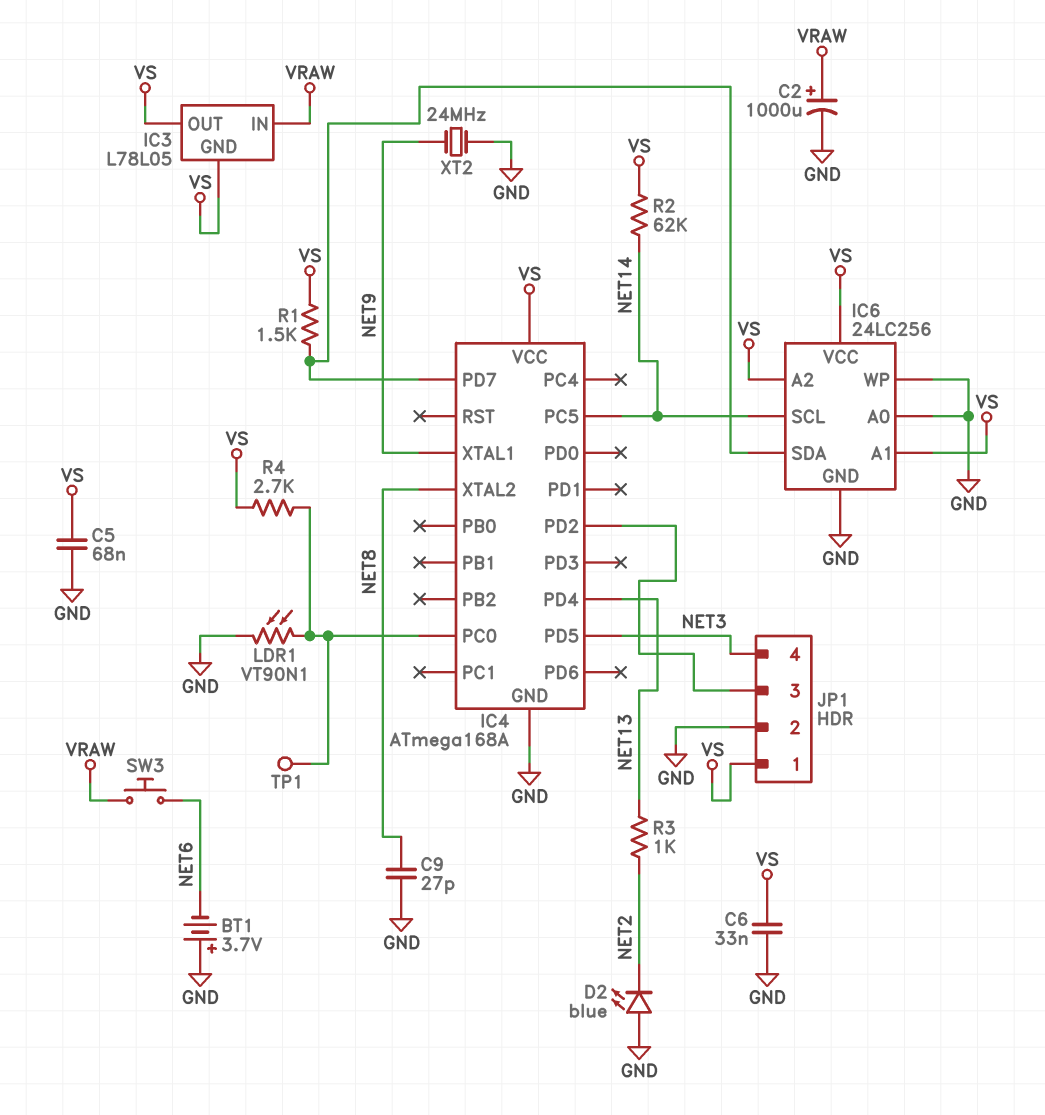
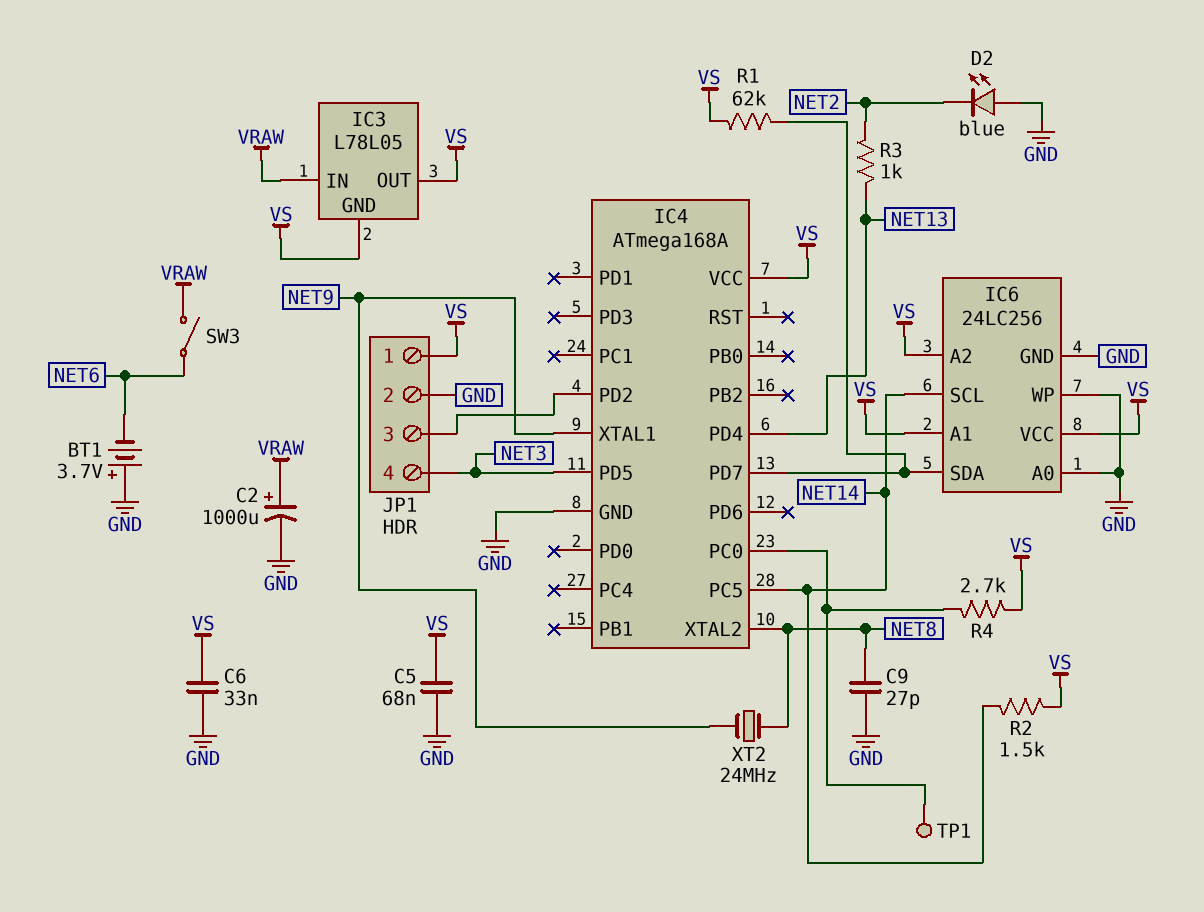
LDR1: VT90N1 (GND, IC4/PC0) -> none
R1: 1.5k (IC4/PD7, VS) -> 62k (IC4/PD7, VS)
R2: 62k (NET14, VS) -> 1.5k (NET14, VS)
SW3: button (NET6, VRAW) -> switch (NET6, VRAW)
XT2: 24MHz (GND, NET9) -> 24MHz (NET8, NET9)

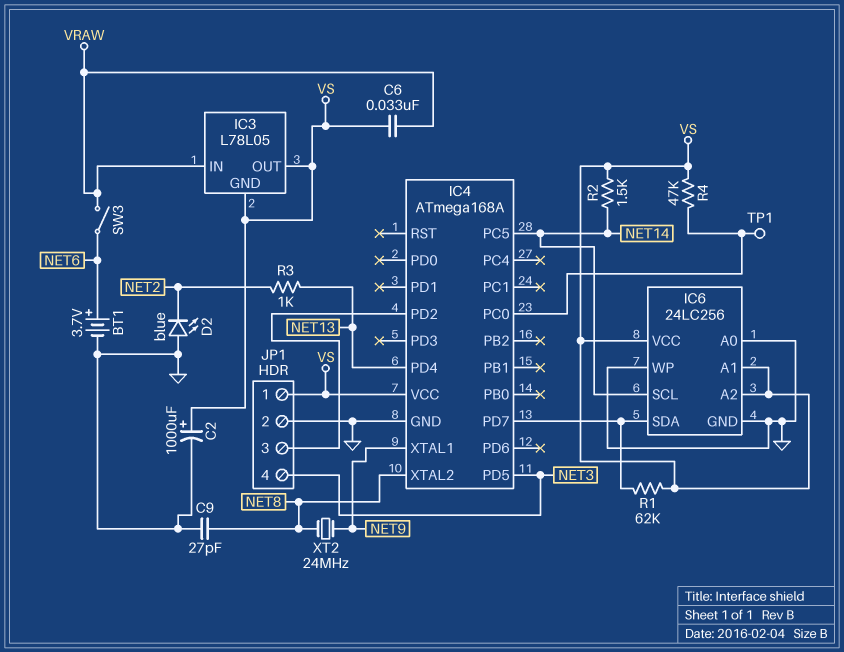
BT1: 3.7V (plus GND, minus NET6) -> 3.7V (plus NET6, minus GND)
C2: 1000uF (plus VRAW, minus GND) -> 1000uF (plus VS, minus GND)
C5: 68nF (GND, VS) -> none
C6: 33nF (GND, VS) -> 33nF (VRAW, VS)
R4: 2.7k (IC4/PC0, VS) -> 47k (IC4/PC0, VS)

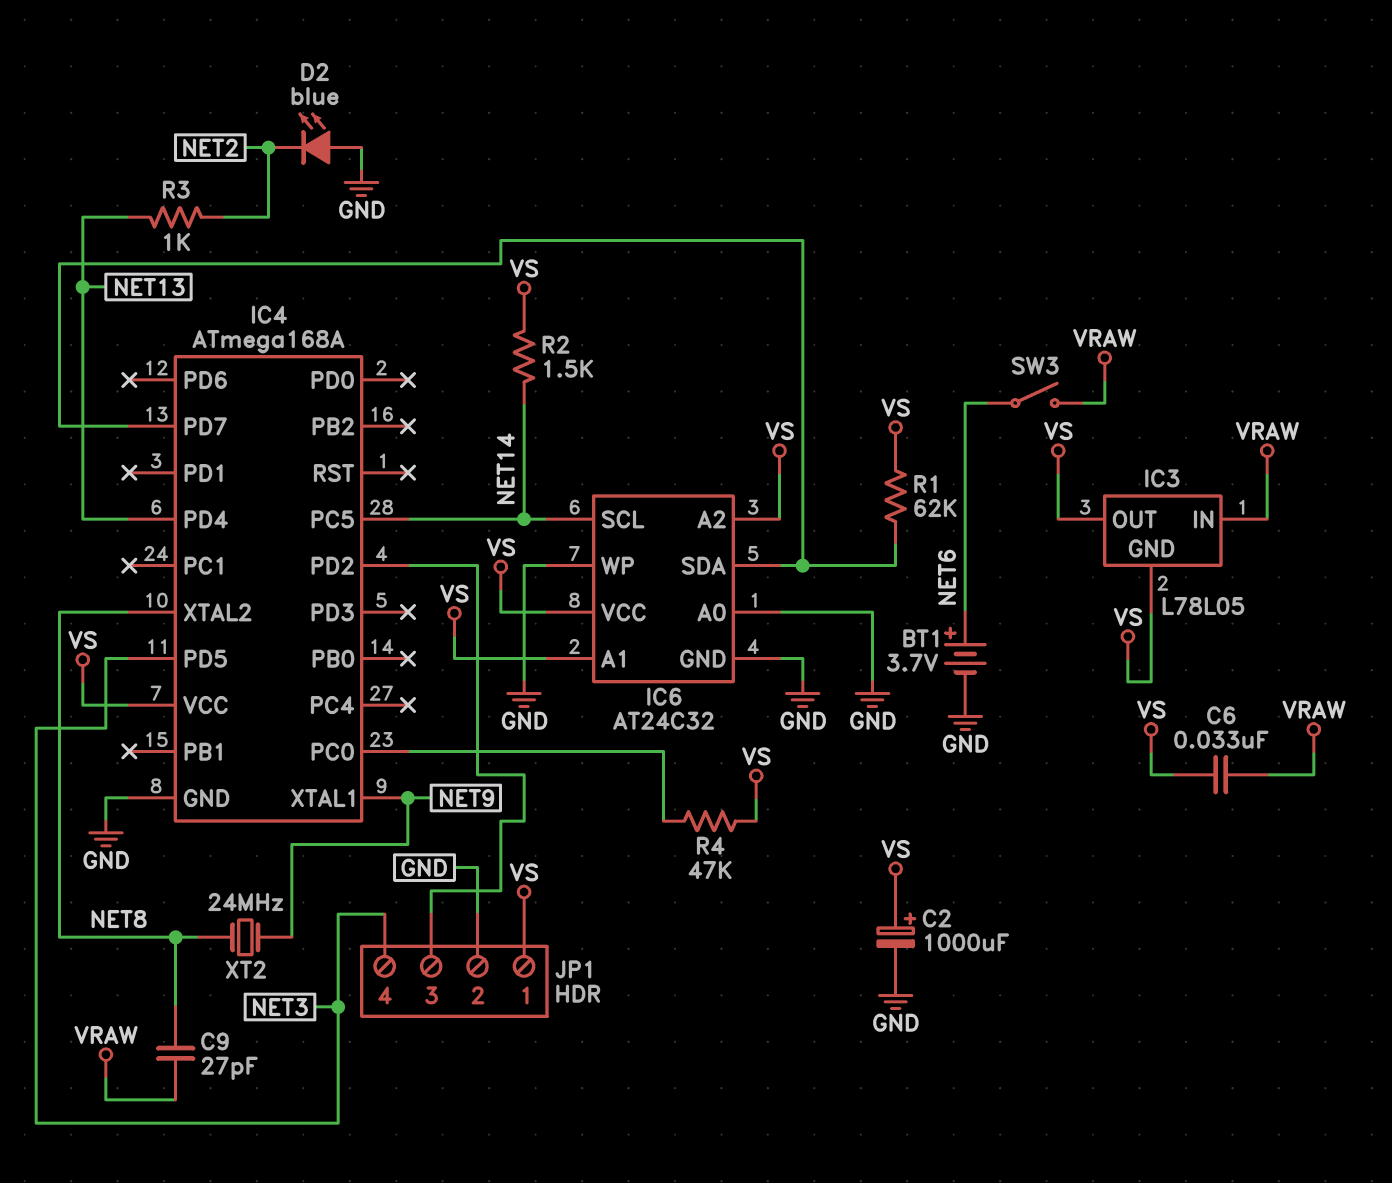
C9: 27pF (GND, NET8) -> 27pF (NET8, VRAW)
IC6: 24LC256 -> AT24C32
TP1: test point (IC4/PC0) -> none

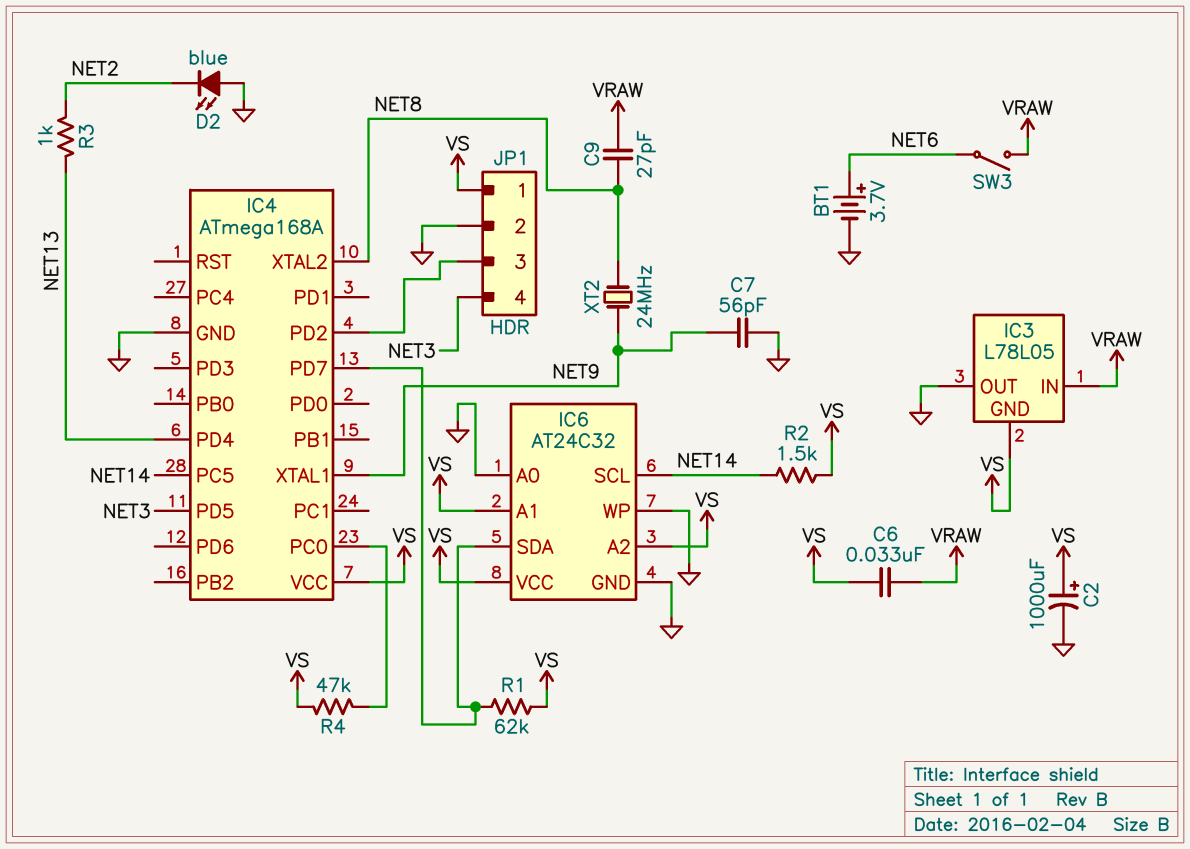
C7: none -> 56pF (GND, NET9)
IC3 pin OUT: VS -> GND

